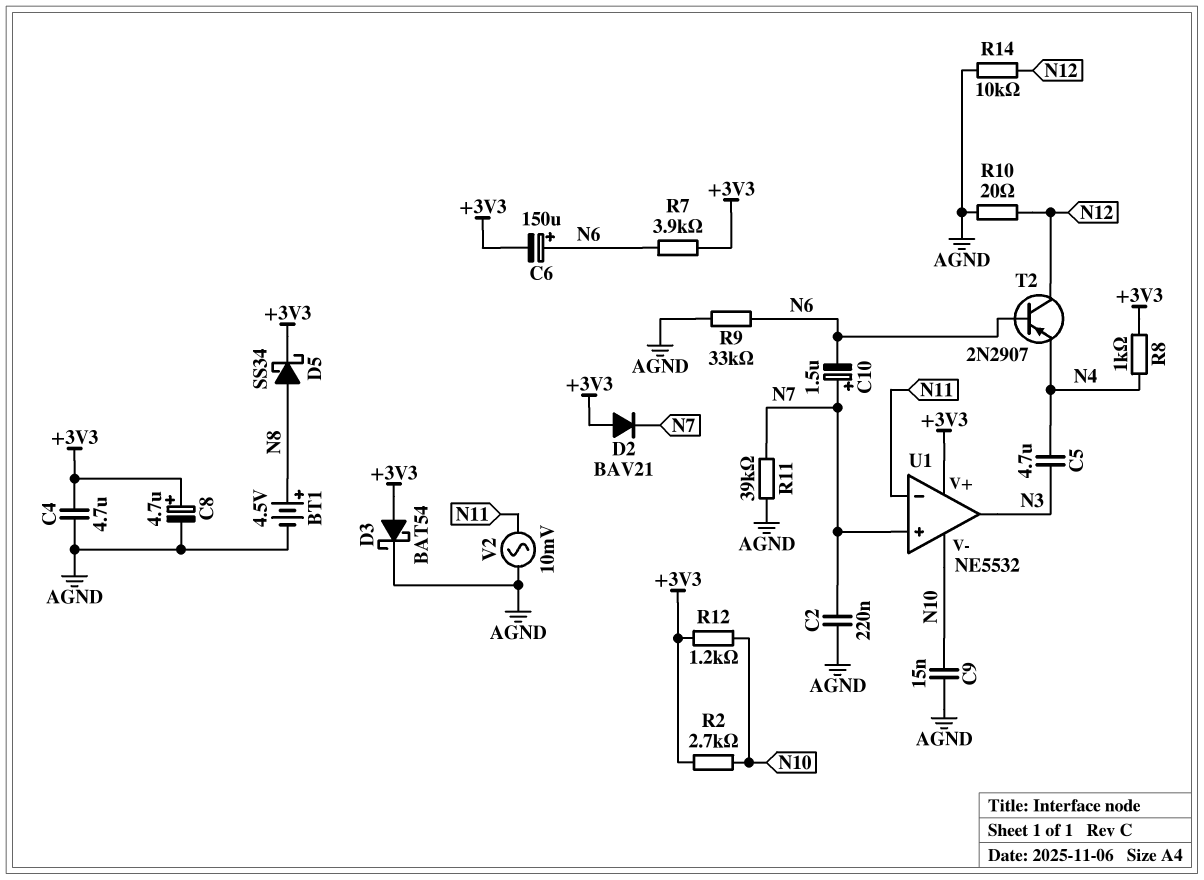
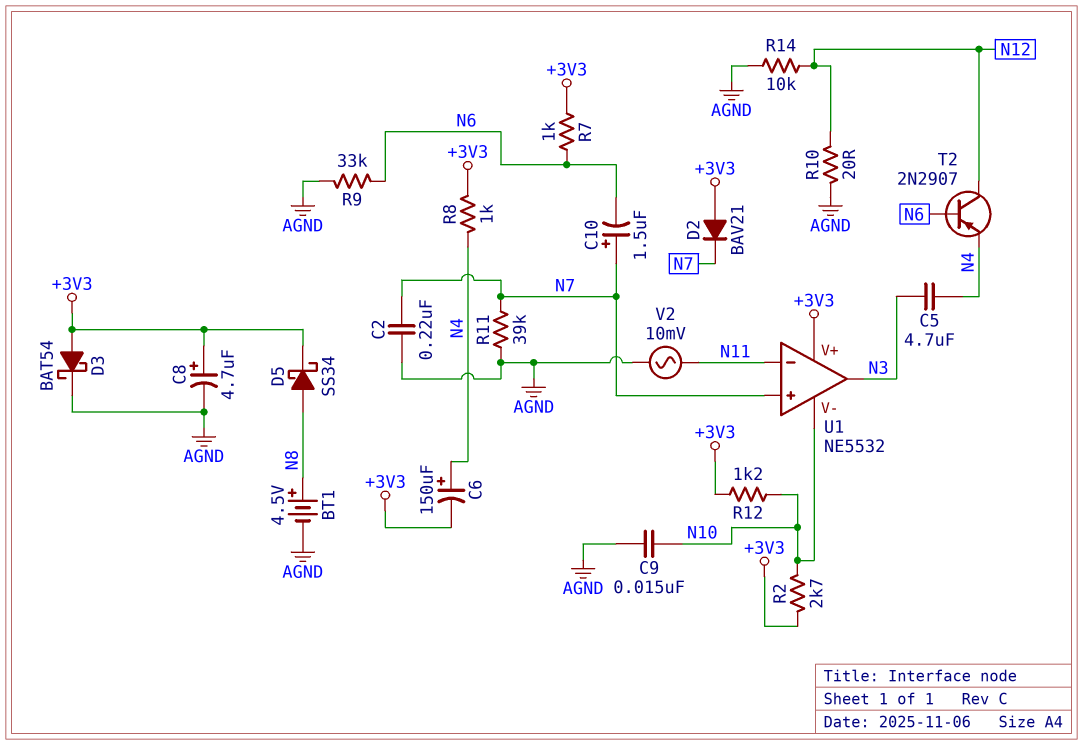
C4: 4.7uF (+3V3, AGND) -> none
C6: 150uF (plus N6, minus +3V3) -> 150uF (plus N4, minus +3V3)
R7: 3.9k (+3V3, N6) -> 1k (+3V3, N6)

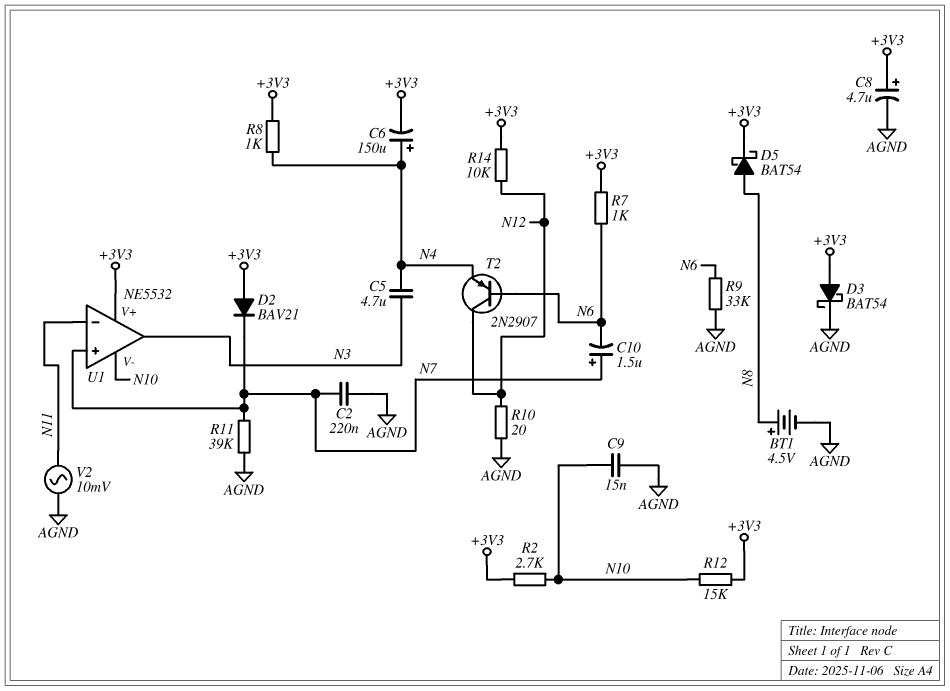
D5: schottky SS34 (A N8, K +3V3) -> schottky BAT54 (A N8, K +3V3)
R12: 1.2k (+3V3, N10) -> 15k (+3V3, N10)
R14: 10k (AGND, N12) -> 10k (+3V3, N12)

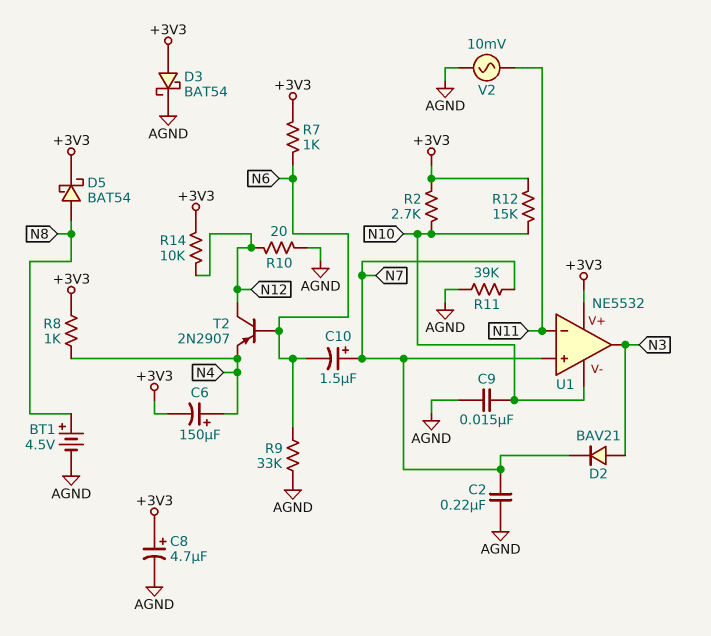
C5: 4.7uF (N3, N4) -> none
D2: diode BAV21 (A +3V3, K N7) -> diode BAV21 (A N3, K N7)

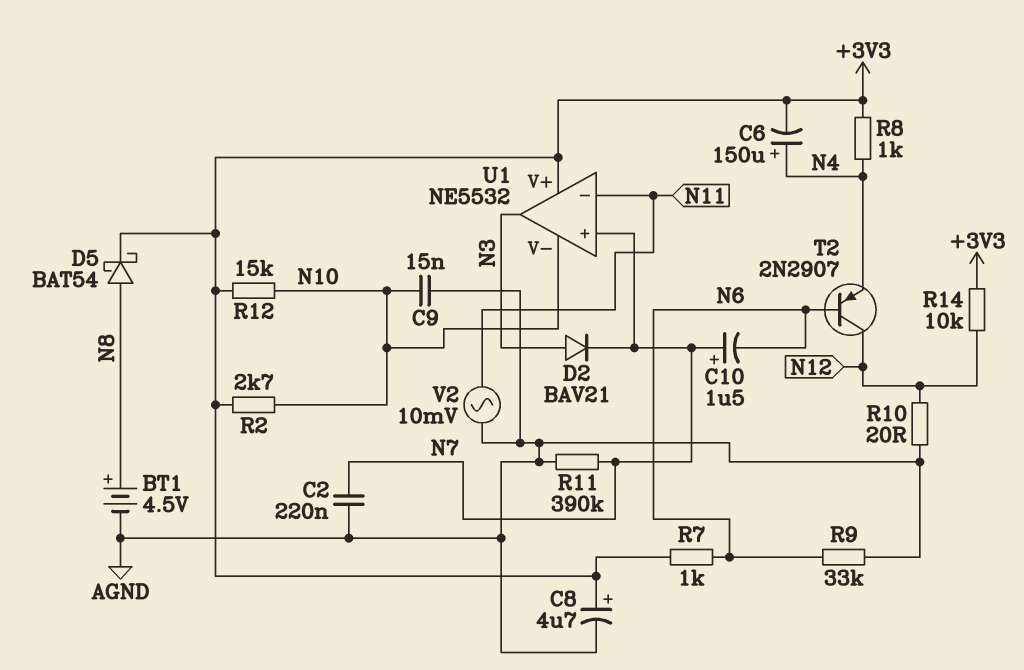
D3: schottky BAT54 (A +3V3, K AGND) -> none
R11: 39k (AGND, N7) -> 390k (AGND, N7)

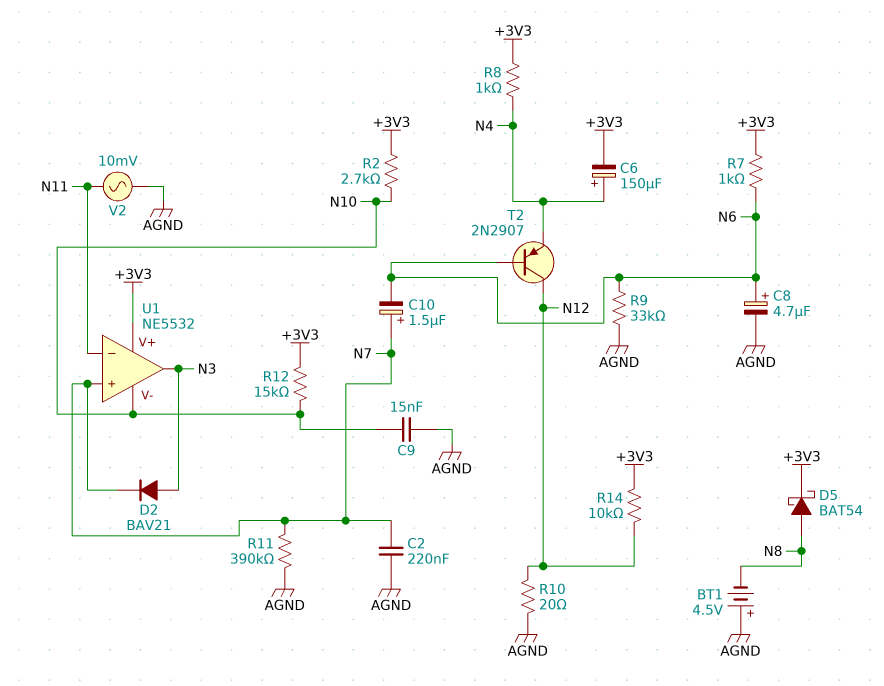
BT1: 4.5V (plus N8, minus AGND) -> 4.5V (plus AGND, minus N8)
C8: 4.7uF (plus +3V3, minus AGND) -> 4.7uF (plus N6, minus AGND)

